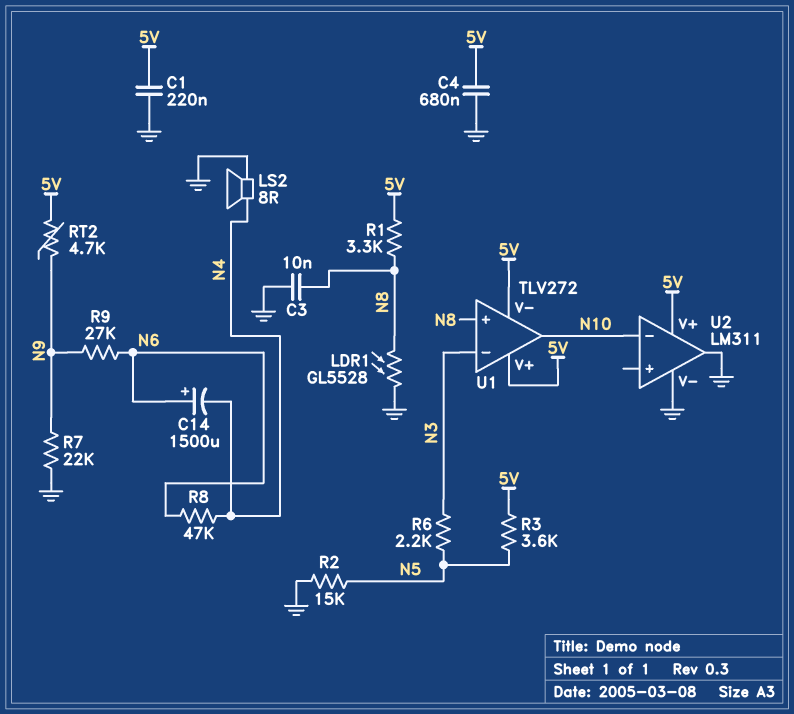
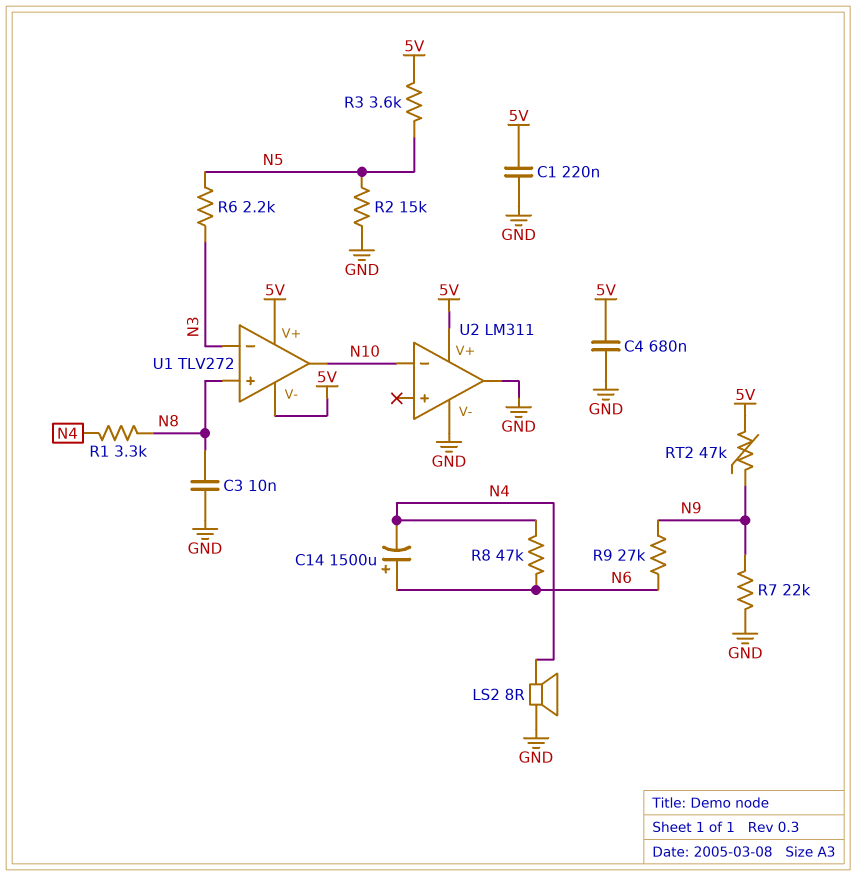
LDR1: GL5528 (GND, N8) -> none
R1: 3.3k (5V, N8) -> 3.3k (N4, N8)
RT2: 4.7k (5V, N9) -> 47k (5V, N9)

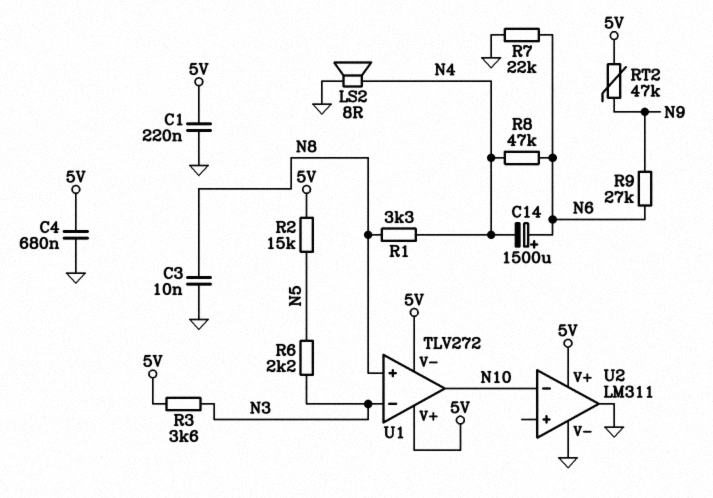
R2: 15k (GND, N5) -> 15k (5V, N5)
R3: 3.6k (5V, N5) -> 3.6k (5V, N3)
R7: 22k (GND, N9) -> 22k (GND, N6)

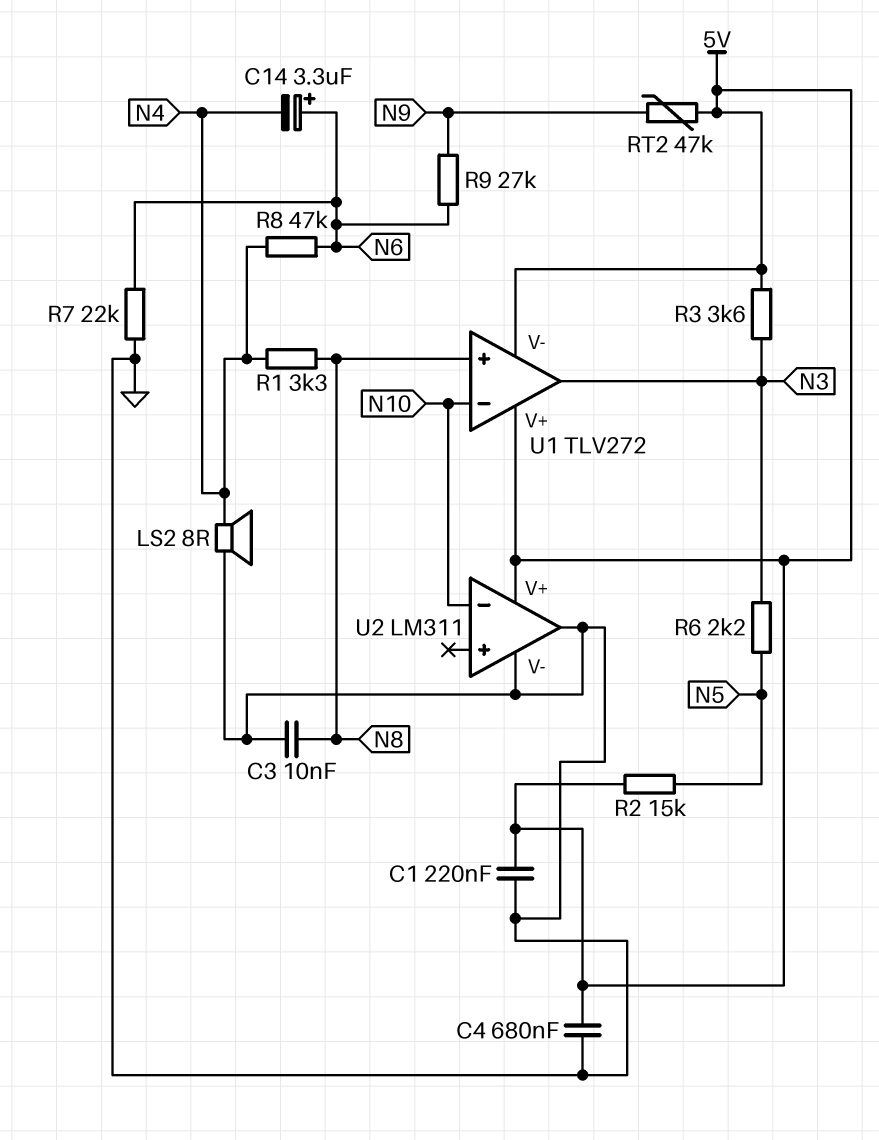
C14: 1500uF (plus N6, minus N4) -> 3.3uF (plus N6, minus N4)
U1 pin in-: N3 -> N10
U1 pin out: N10 -> N3

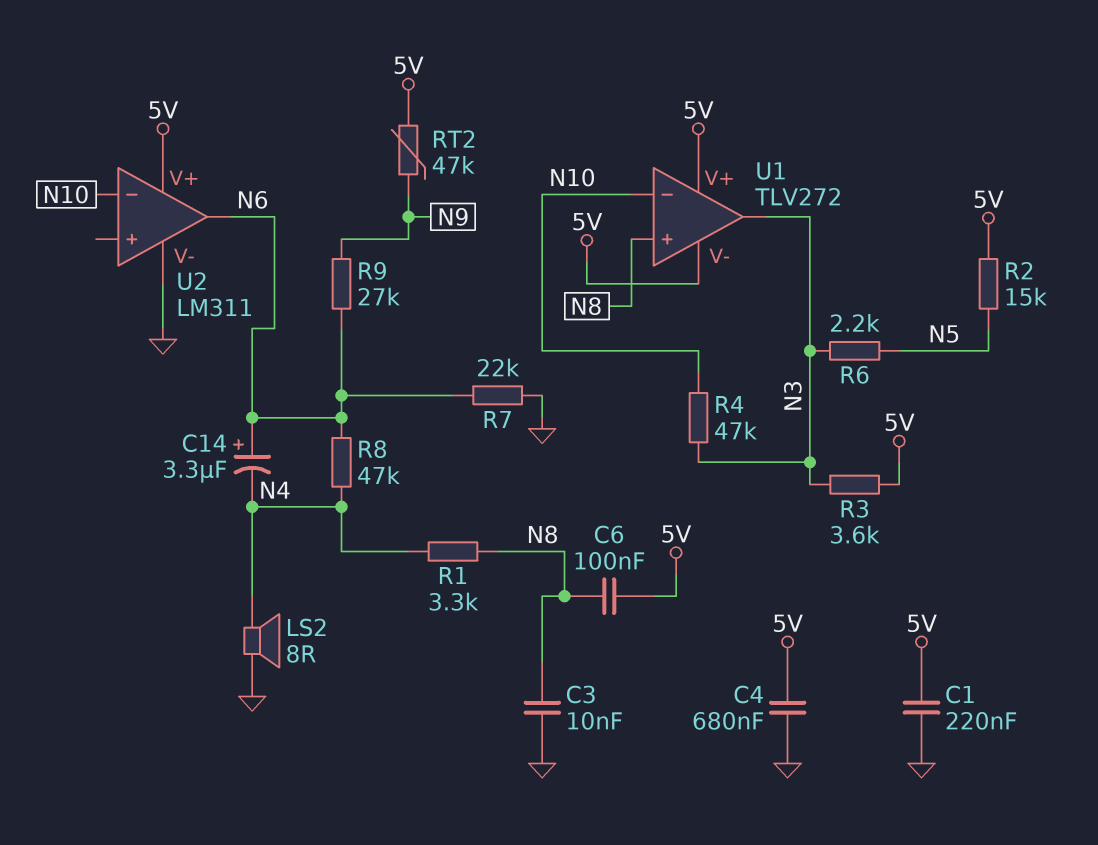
C6: none -> 100nF (5V, N8)
R4: none -> 47k (N3, N10)
U2 pin out: GND -> N6

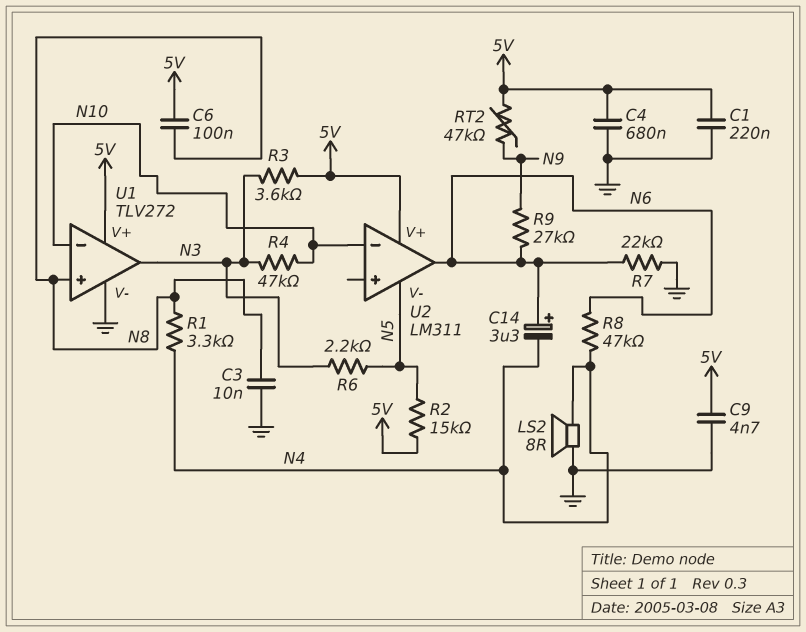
C9: none -> 4.7nF (5V, GND)
U1 pin V-: 5V -> GND
U2 pin V-: GND -> N5

